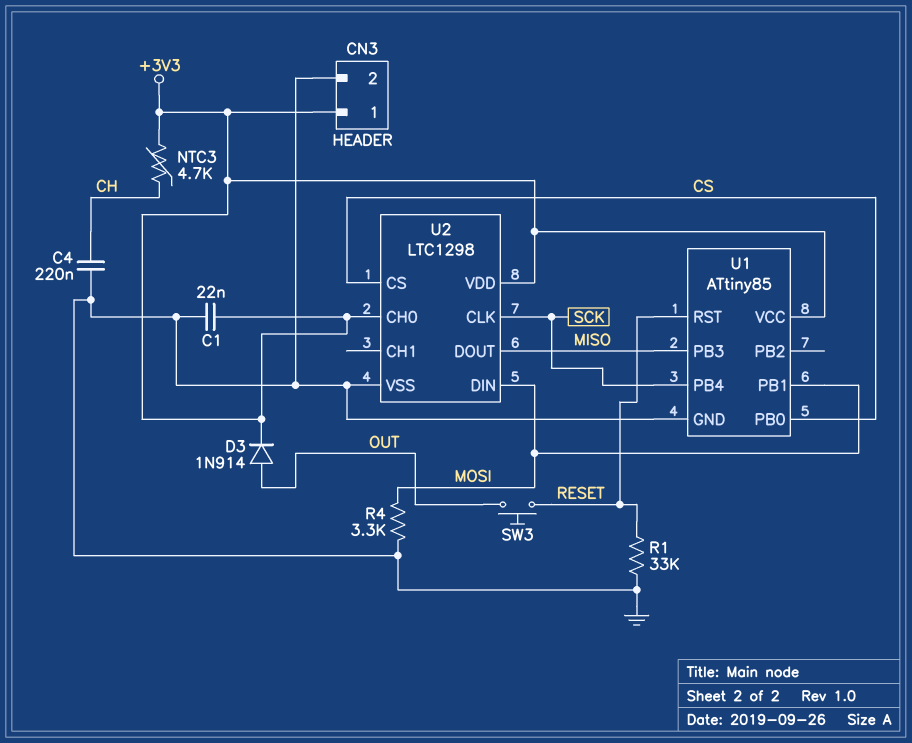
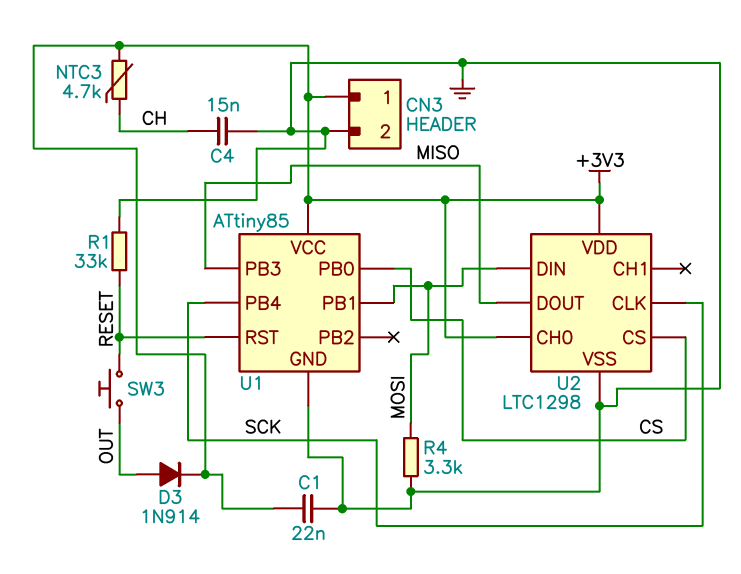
C4: 220nF (CH, GND) -> 15nF (CH, GND)

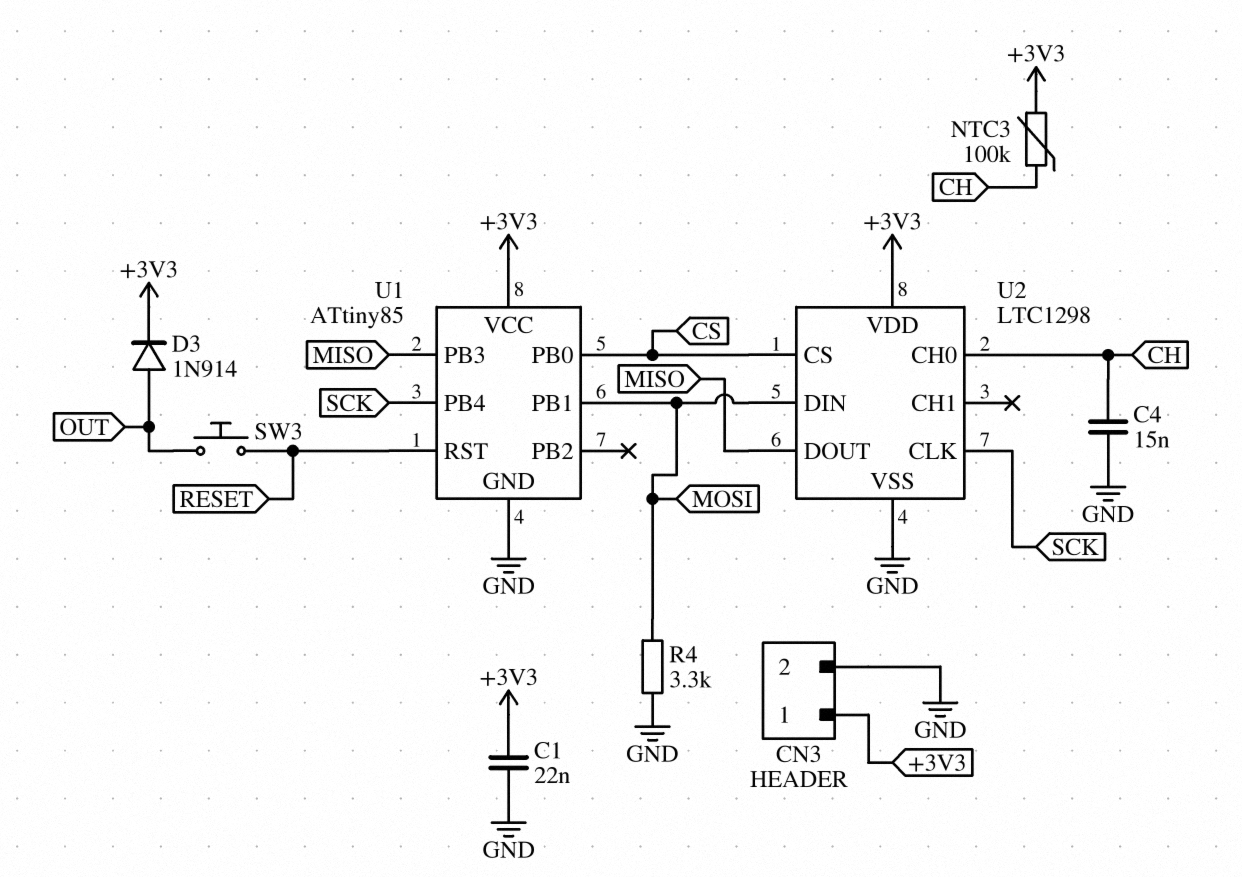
NTC3: 4.7k (+3V3, CH) -> 100k (+3V3, CH)
R1: 33k (GND, RESET) -> none
U2 pin CH0: +3V3 -> CH

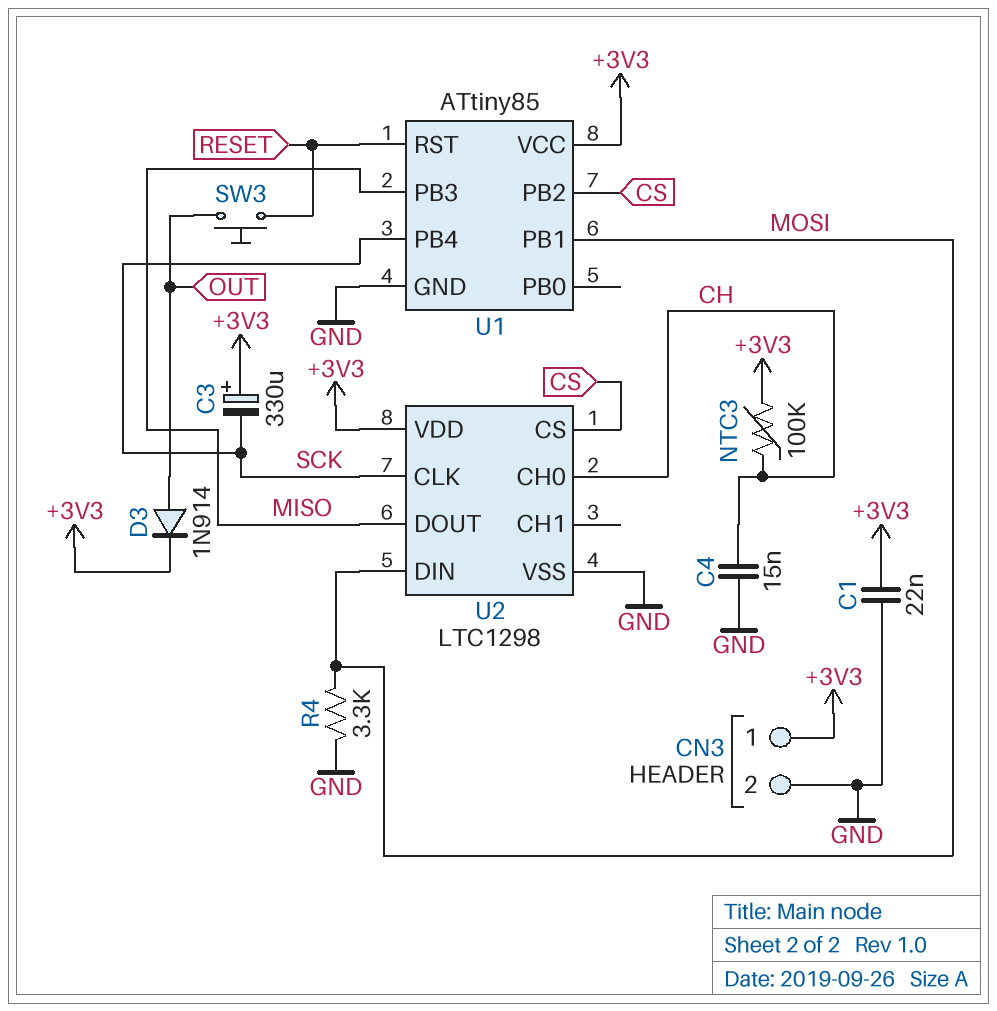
C3: none -> 330uF (plus +3V3, minus SCK)
U1 pin PB0: CS -> none
U1 pin PB2: none -> CS

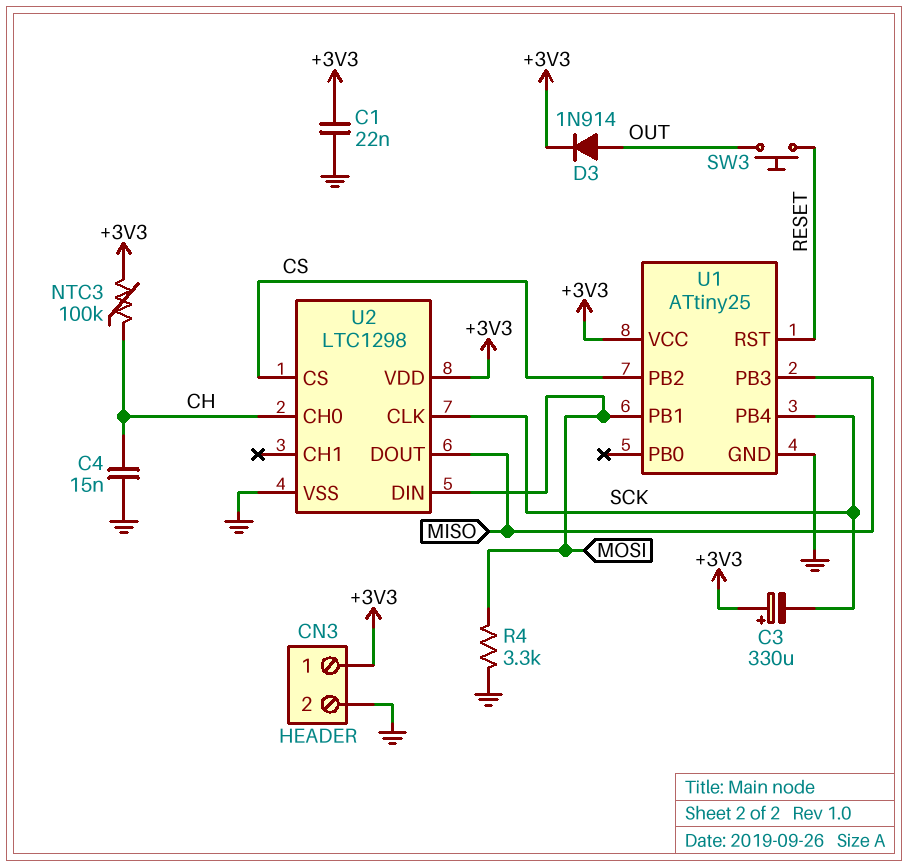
U1: ATtiny85 -> ATtiny25

